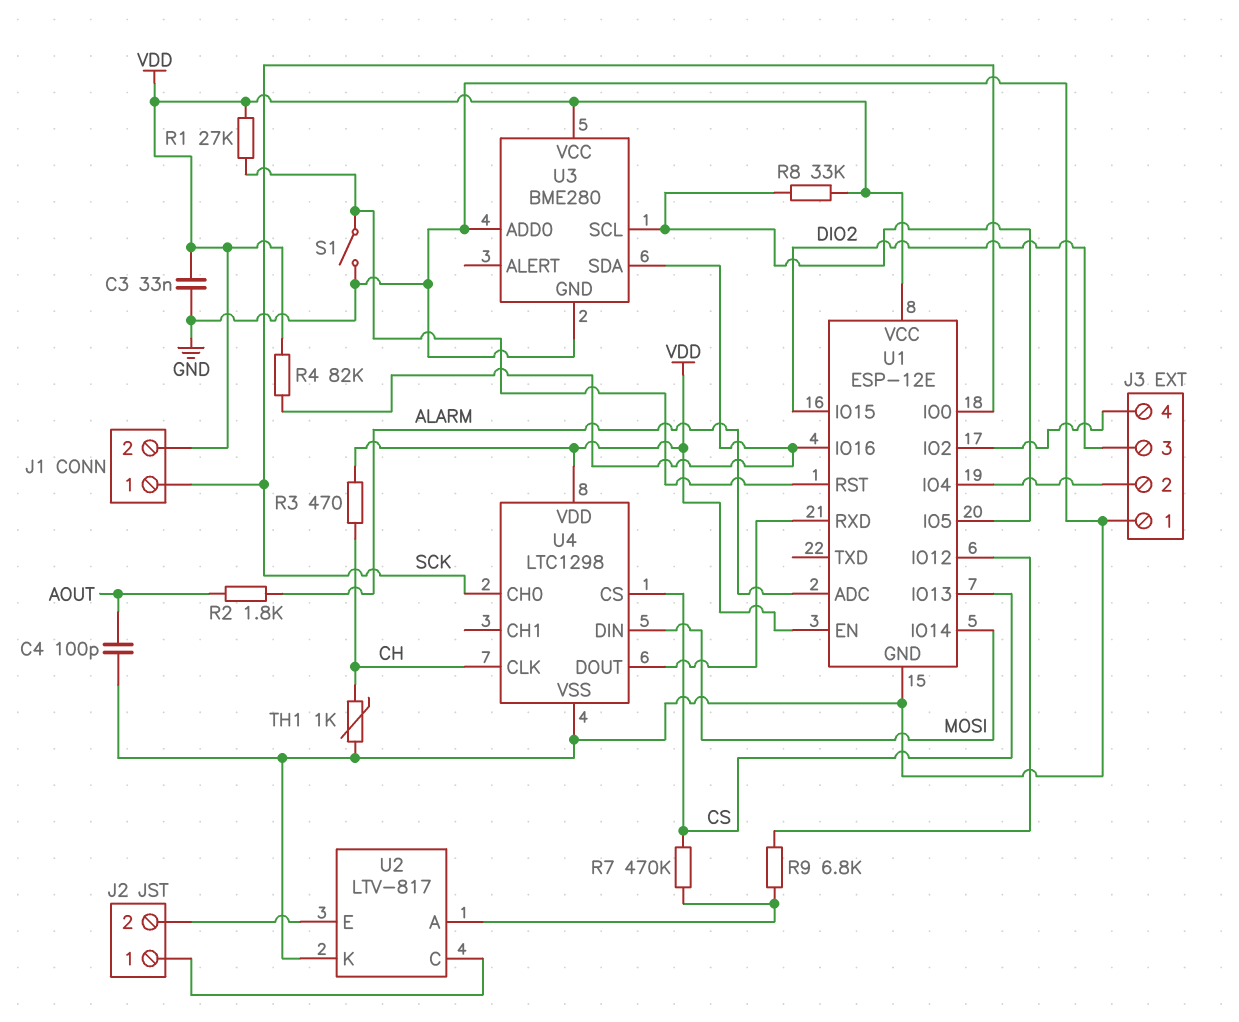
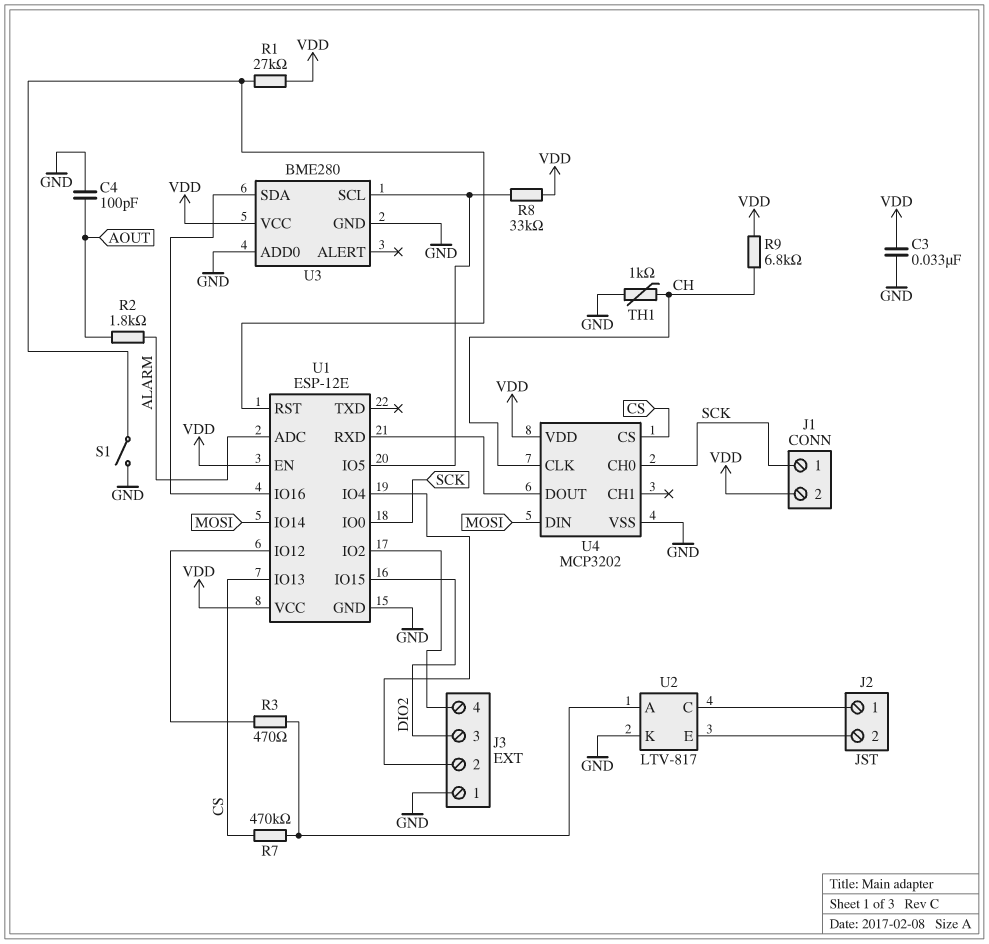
R3: 470 (CH, VDD) -> 470 (U1/IO12, U2/A)
R4: 82k (U1/IO16, VDD) -> none
R9: 6.8k (U1/IO12, U2/A) -> 6.8k (CH, VDD)
U4: LTC1298 -> MCP3202

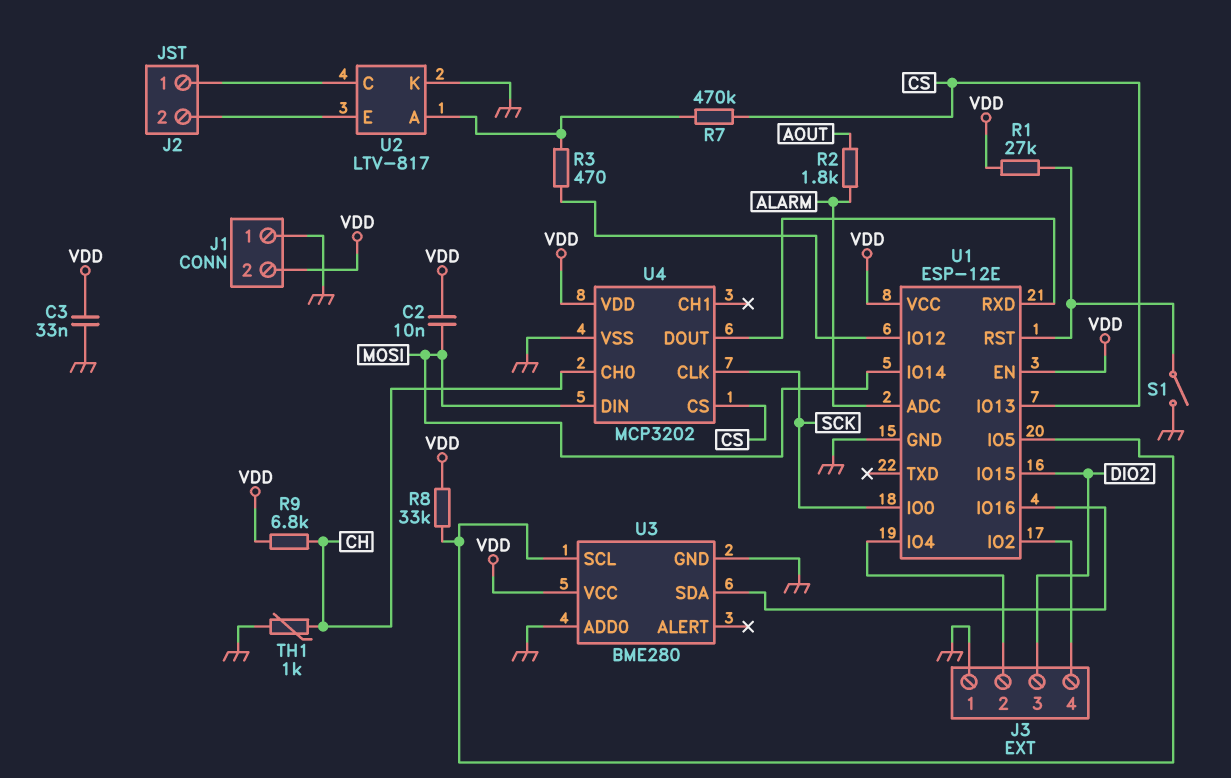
C2: none -> 10nF (MOSI, VDD)
C4: 100pF (AOUT, GND) -> none
J1 pin 1: SCK -> GND
U4 pin CH0: SCK -> CH
U4 pin CLK: CH -> SCK

